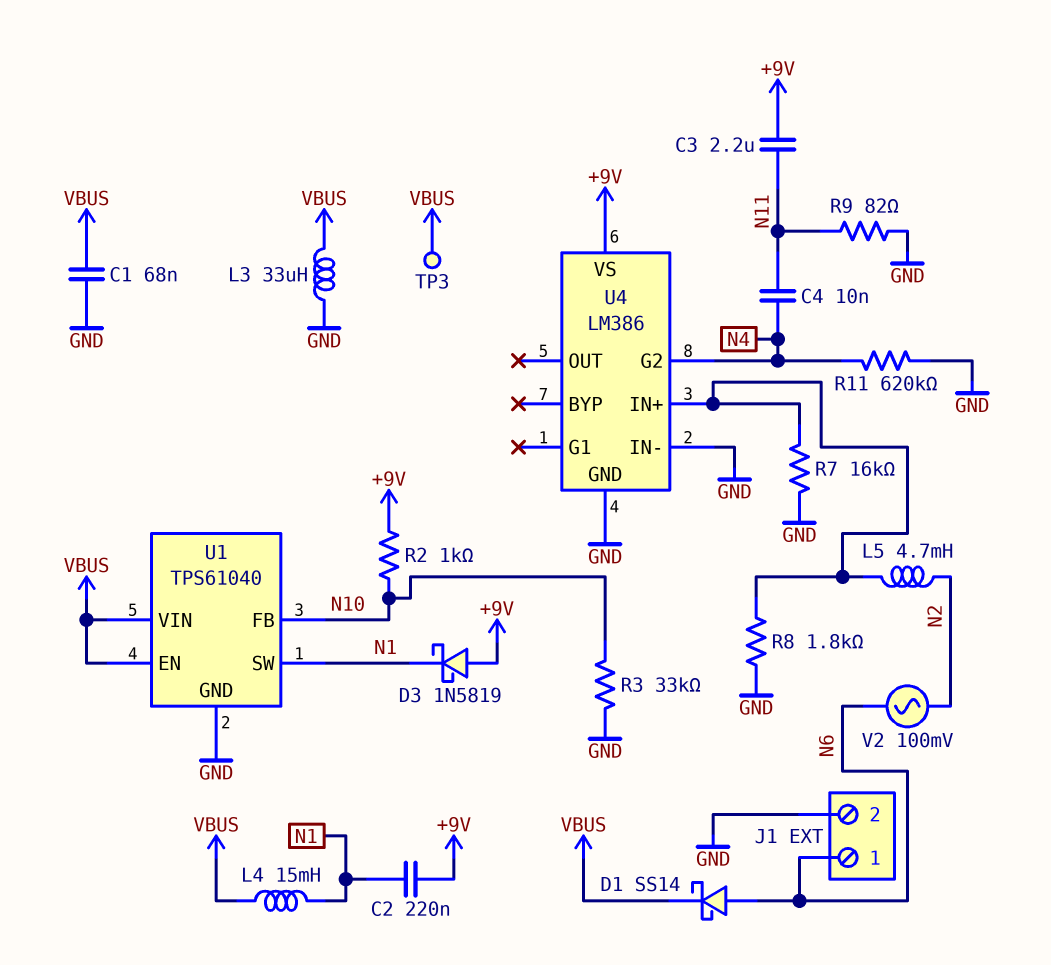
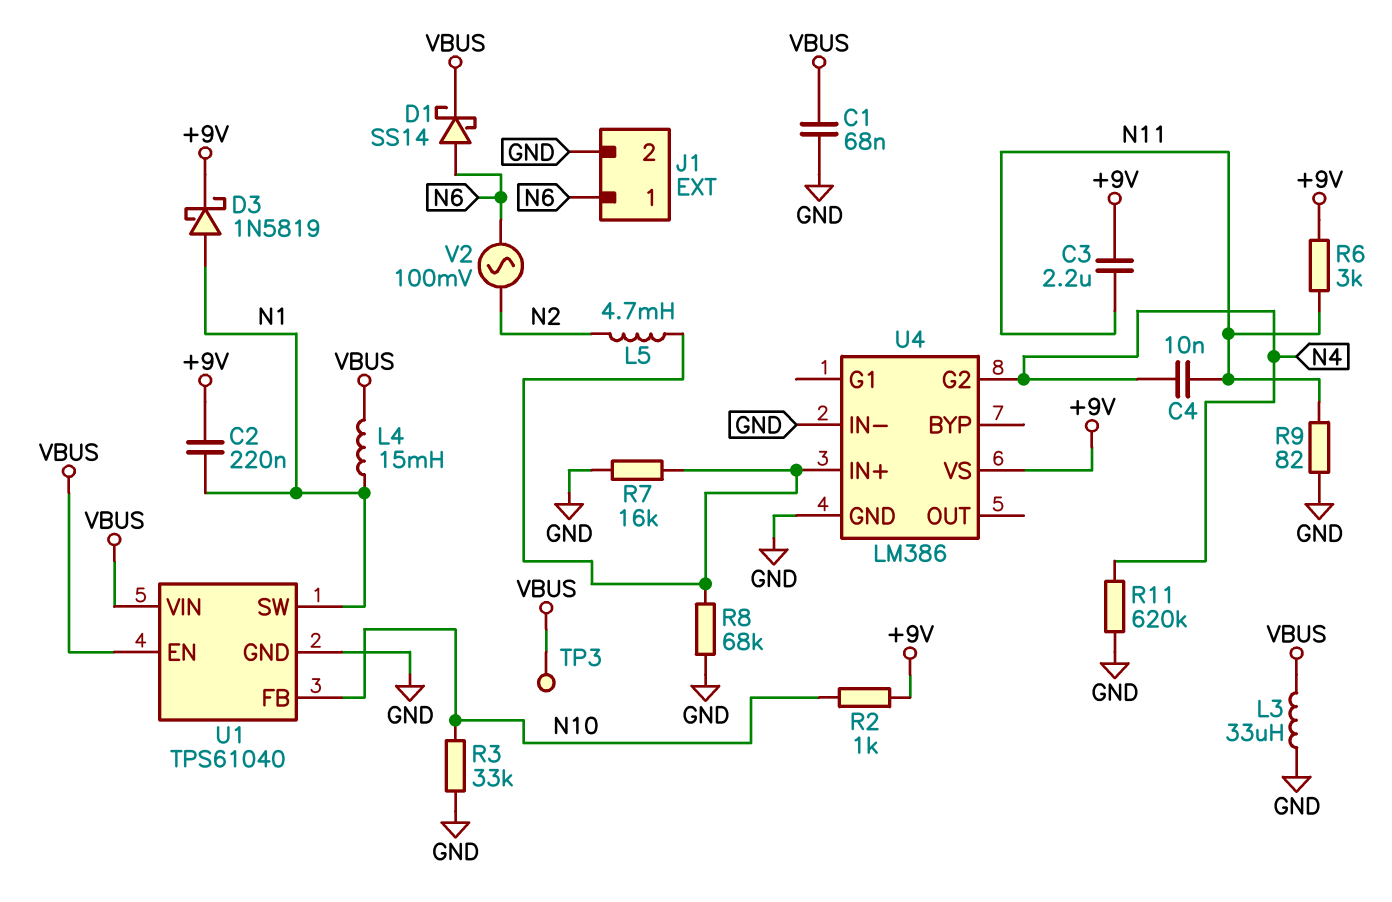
D3: schottky 1N5819 (A +9V, K N1) -> schottky 1N5819 (A N1, K +9V)
R6: none -> 3k (+9V, N11)
R8: 1.8k (GND, U4/IN+) -> 68k (GND, U4/IN+)

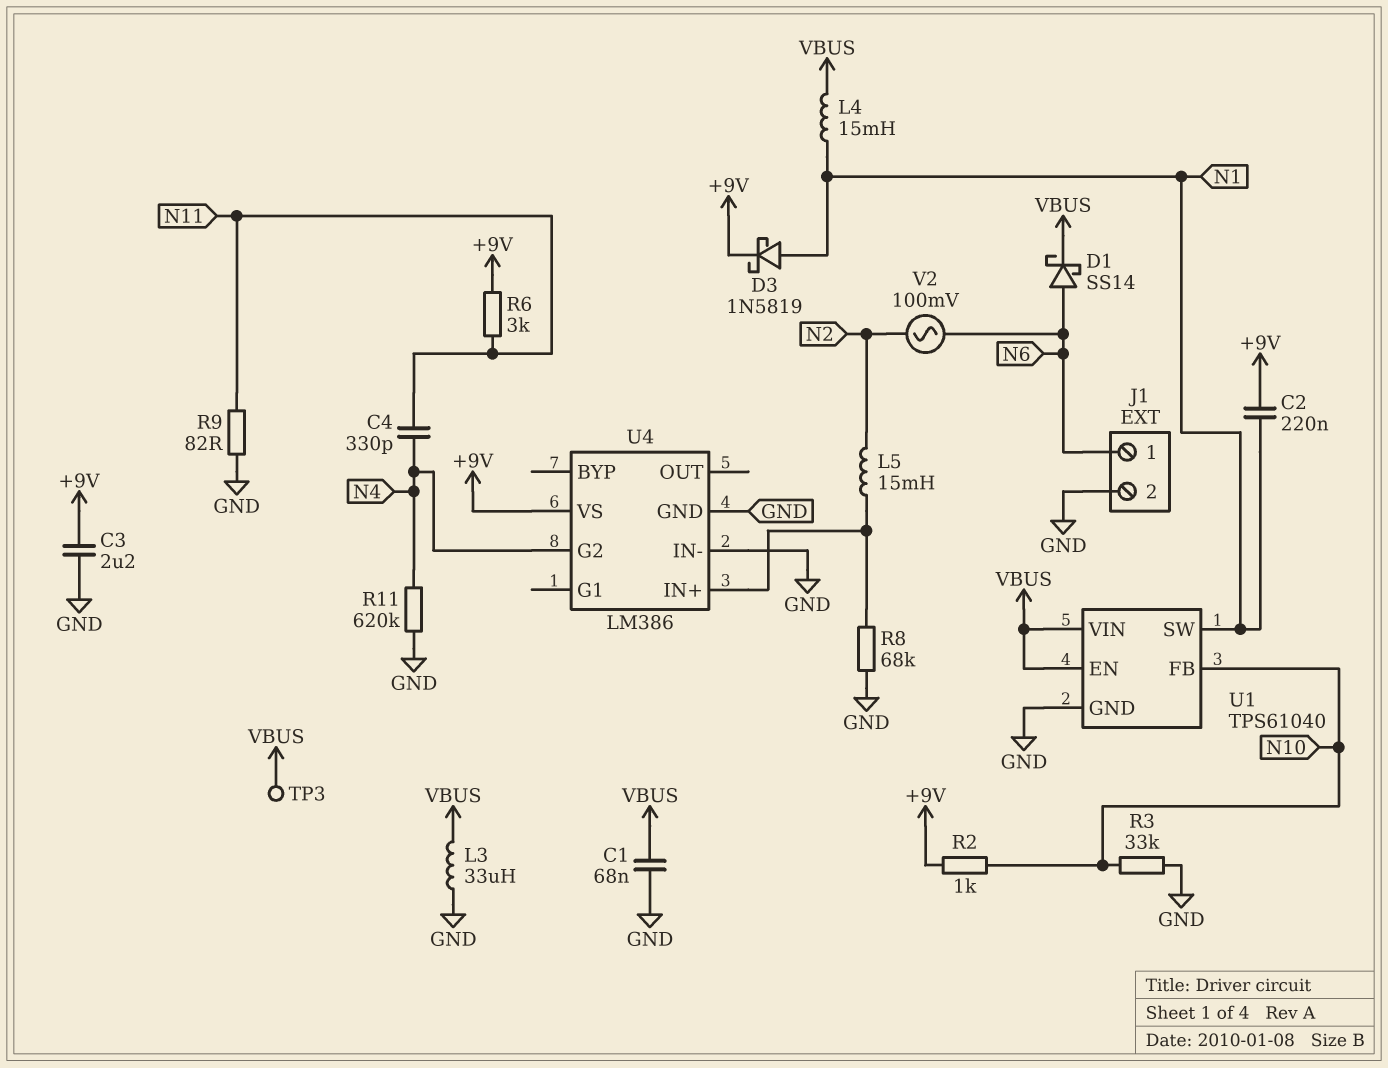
C3: 2.2uF (+9V, N11) -> 2.2uF (+9V, GND)
C4: 10nF (N4, N11) -> 330pF (N4, N11)
L5: 4.7mH (N2, U4/IN+) -> 15mH (N2, U4/IN+)
R7: 16k (GND, U4/IN+) -> none

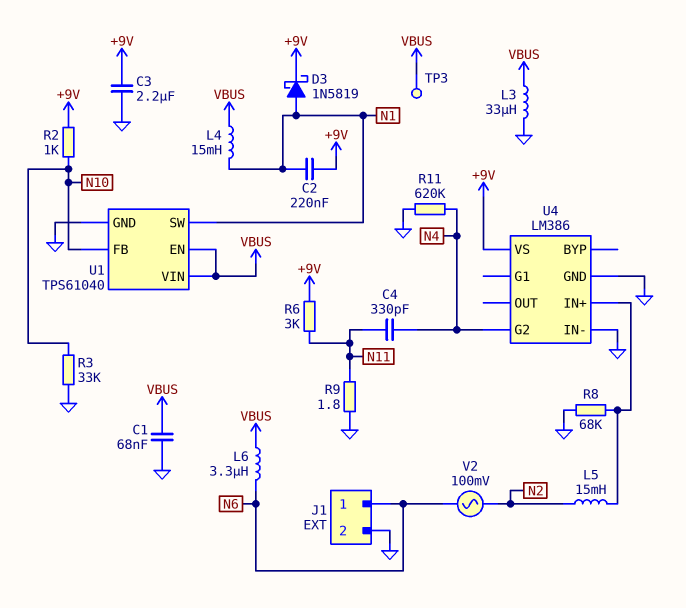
D1: schottky SS14 (A N6, K VBUS) -> none
L6: none -> 3.3uH (N6, VBUS)
R9: 82 (GND, N11) -> 1.8 (GND, N11)

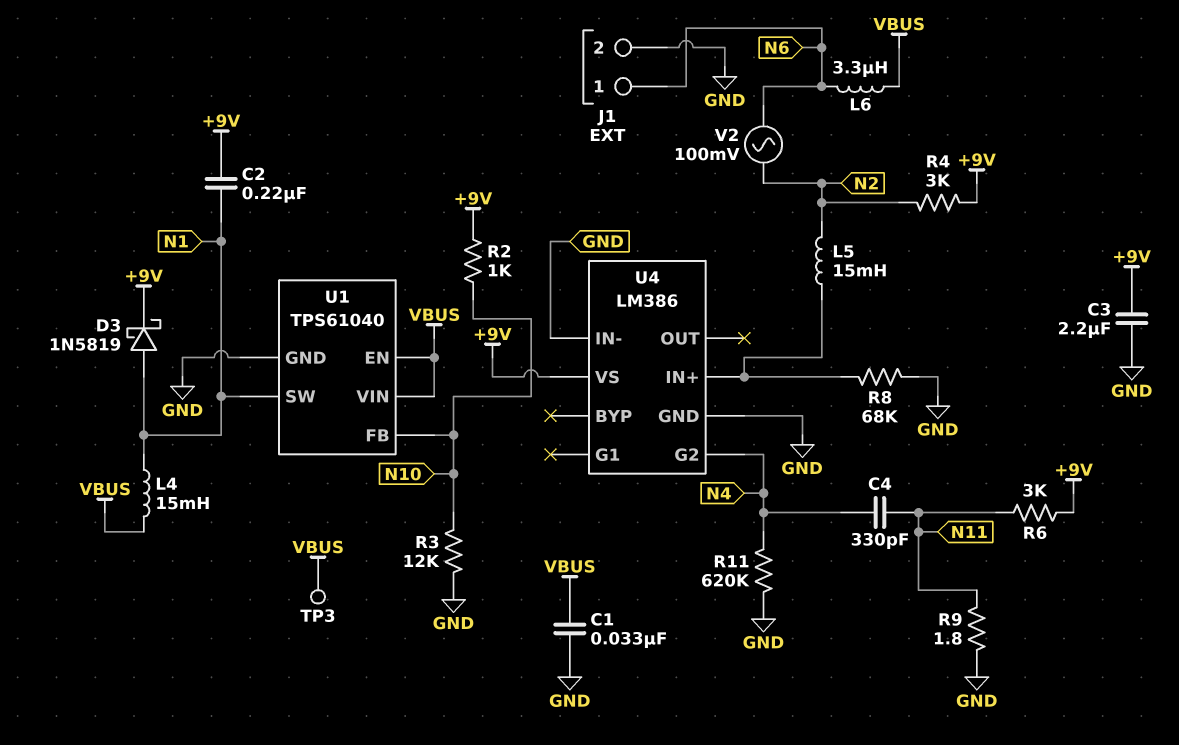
C1: 68nF (GND, VBUS) -> 33nF (GND, VBUS)
L3: 33uH (GND, VBUS) -> none
R3: 33k (GND, N10) -> 12k (GND, N10)
R4: none -> 3k (+9V, N2)

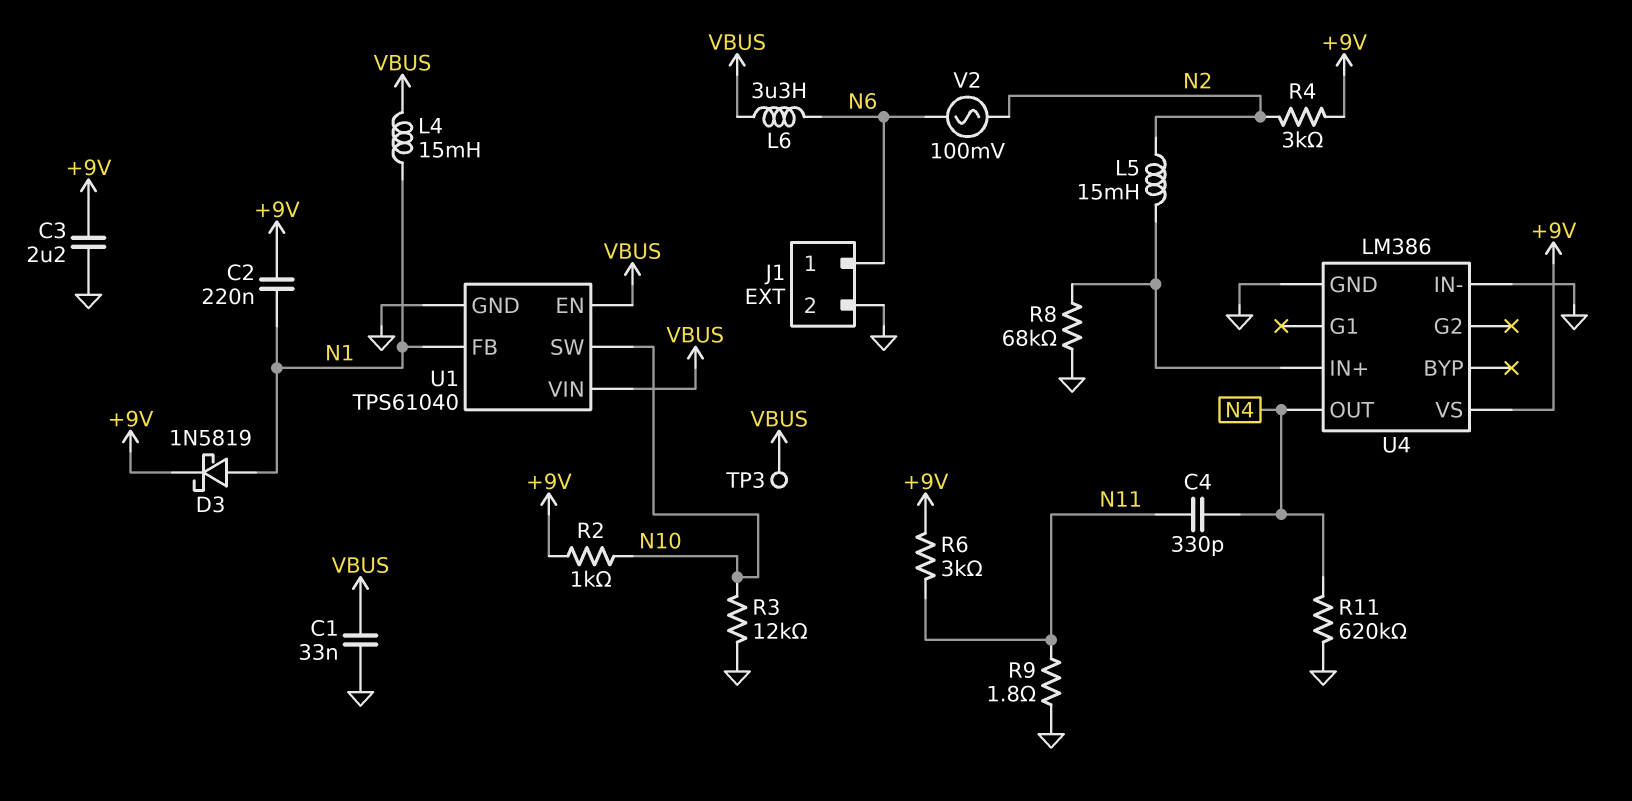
U1 pin FB: N10 -> N1
U1 pin SW: N1 -> N10
U4 pin G2: N4 -> none
U4 pin OUT: none -> N4

